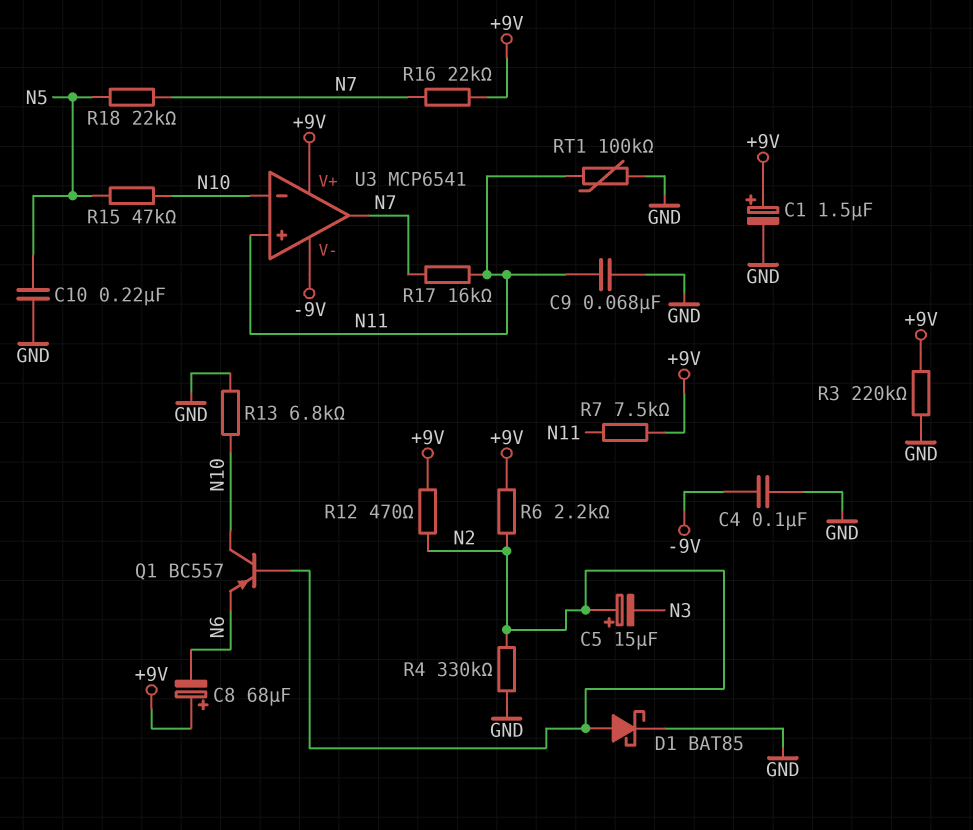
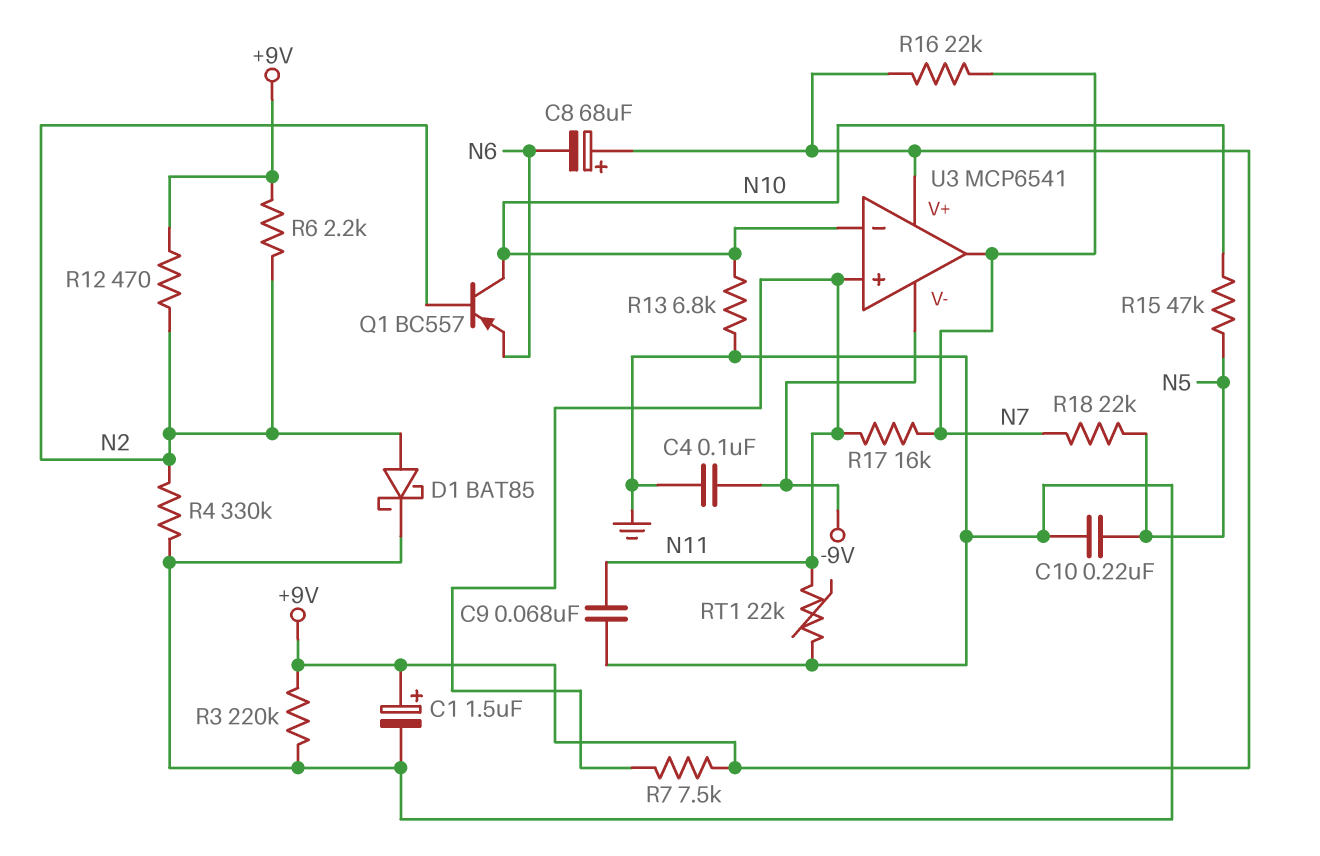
C5: 15uF (plus N2, minus N3) -> none
RT1: 100k (GND, N11) -> 22k (GND, N11)

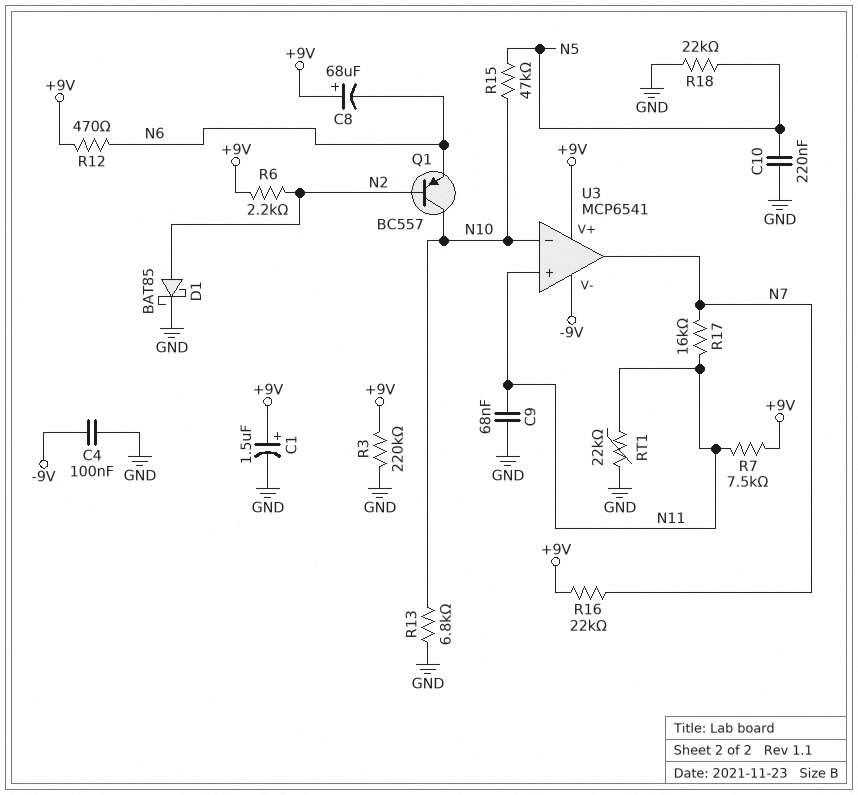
R4: 330k (GND, N2) -> none
R12: 470 (+9V, N2) -> 470 (+9V, N6)
R18: 22k (N5, N7) -> 22k (GND, N5)

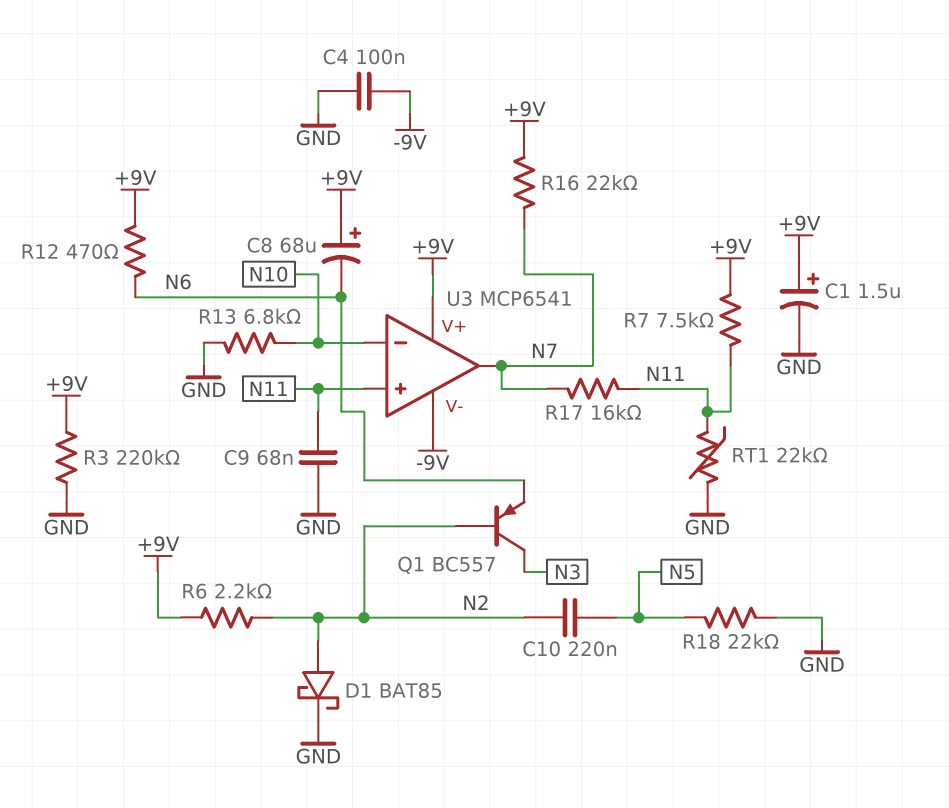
C10: 220nF (GND, N5) -> 220nF (N2, N5)
Q1: PNP BC557 (B N2, C N10, E N6) -> PNP BC557 (B N2, C N3, E N6)
R15: 47k (N5, N10) -> none

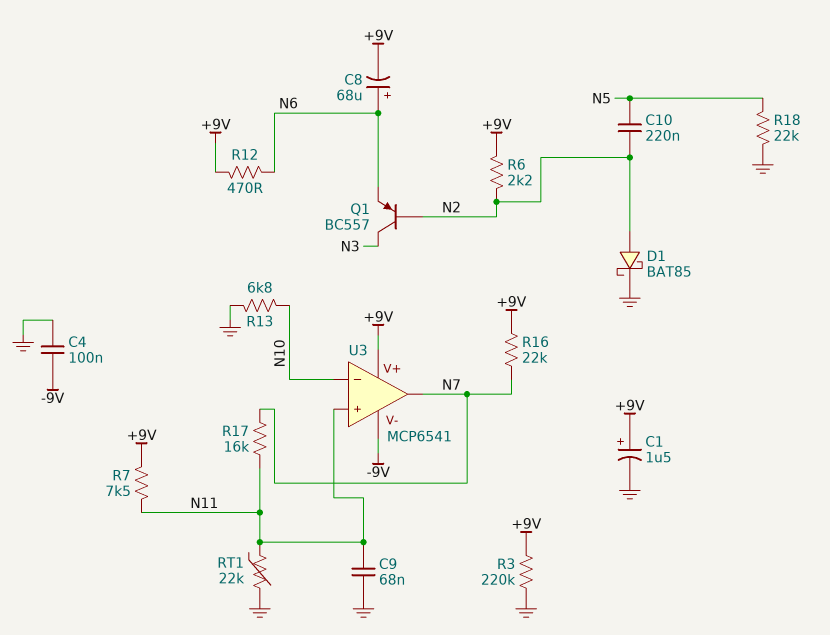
C8: 68uF (plus +9V, minus N6) -> 68uF (plus N6, minus +9V)

